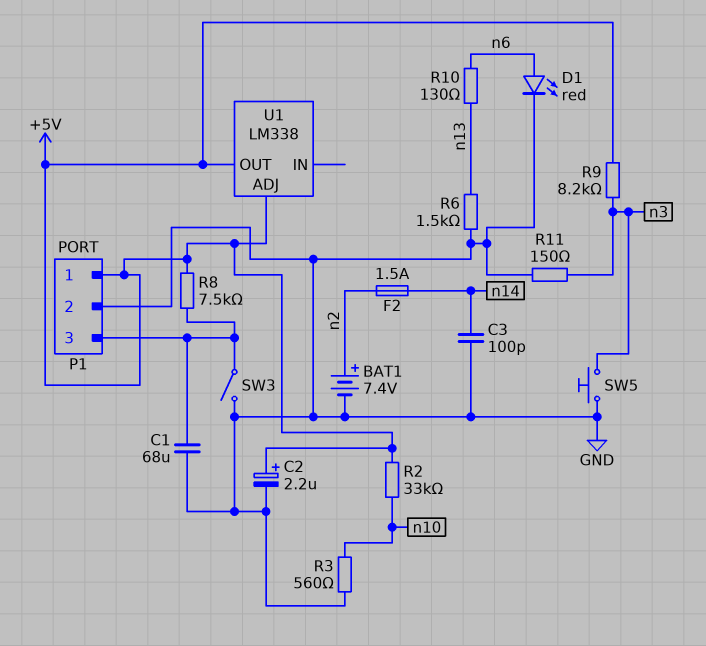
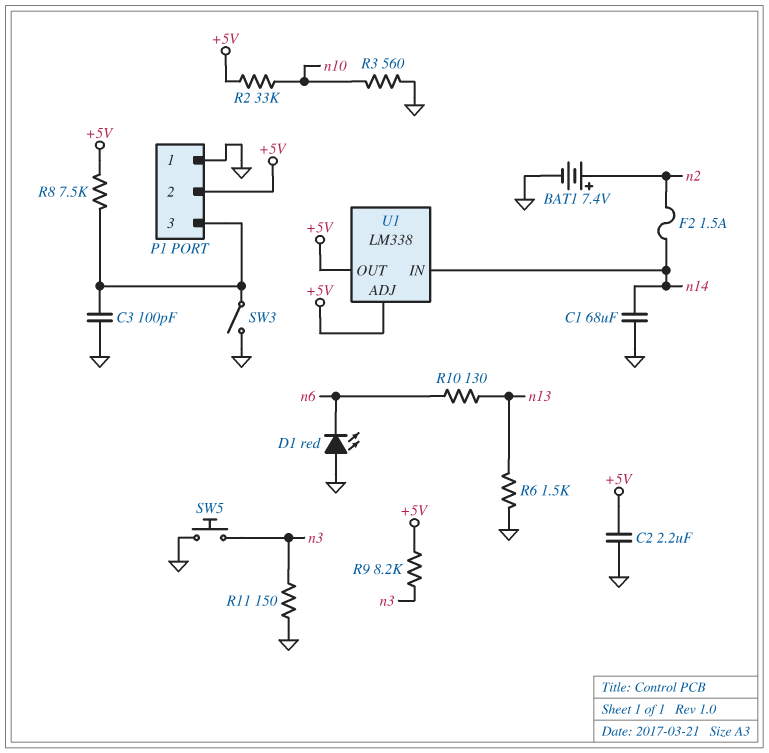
C1: 68uF (GND, P1/3) -> 68uF (GND, n14)
C2: 2.2uF (plus +5V, minus GND) -> 2.2uF (+5V, GND)
C3: 100pF (GND, n14) -> 100pF (GND, P1/3)
D1: LED red (A n6, K GND) -> LED red (A GND, K n6)
P1 pin 1: +5V -> GND
P1 pin 2: GND -> +5V
U1 pin IN: none -> n14

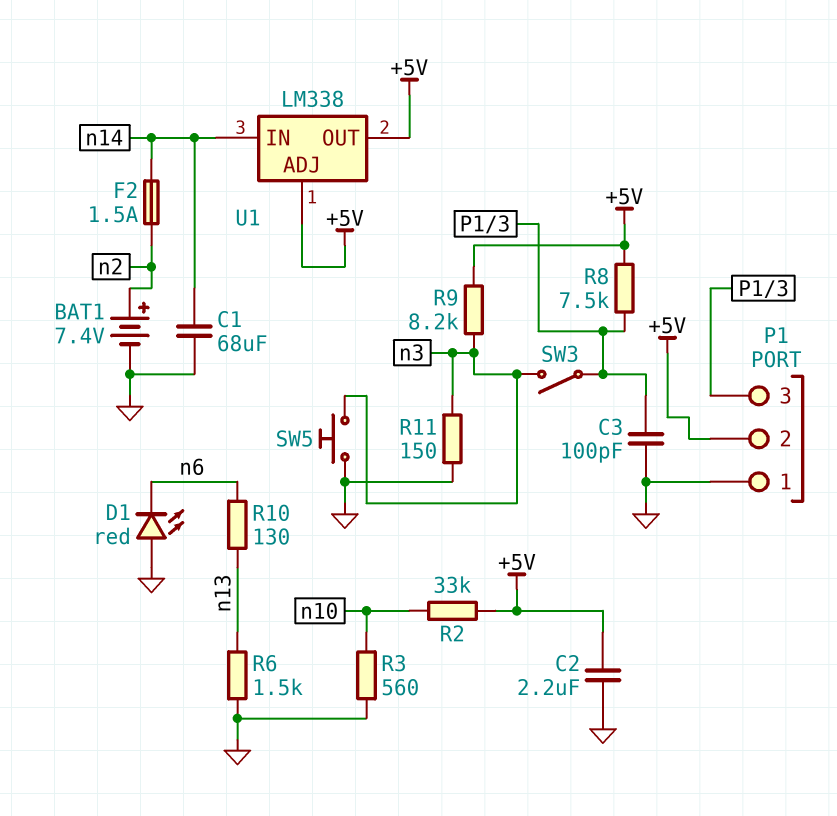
SW3: switch (GND, P1/3) -> switch (P1/3, n3)

